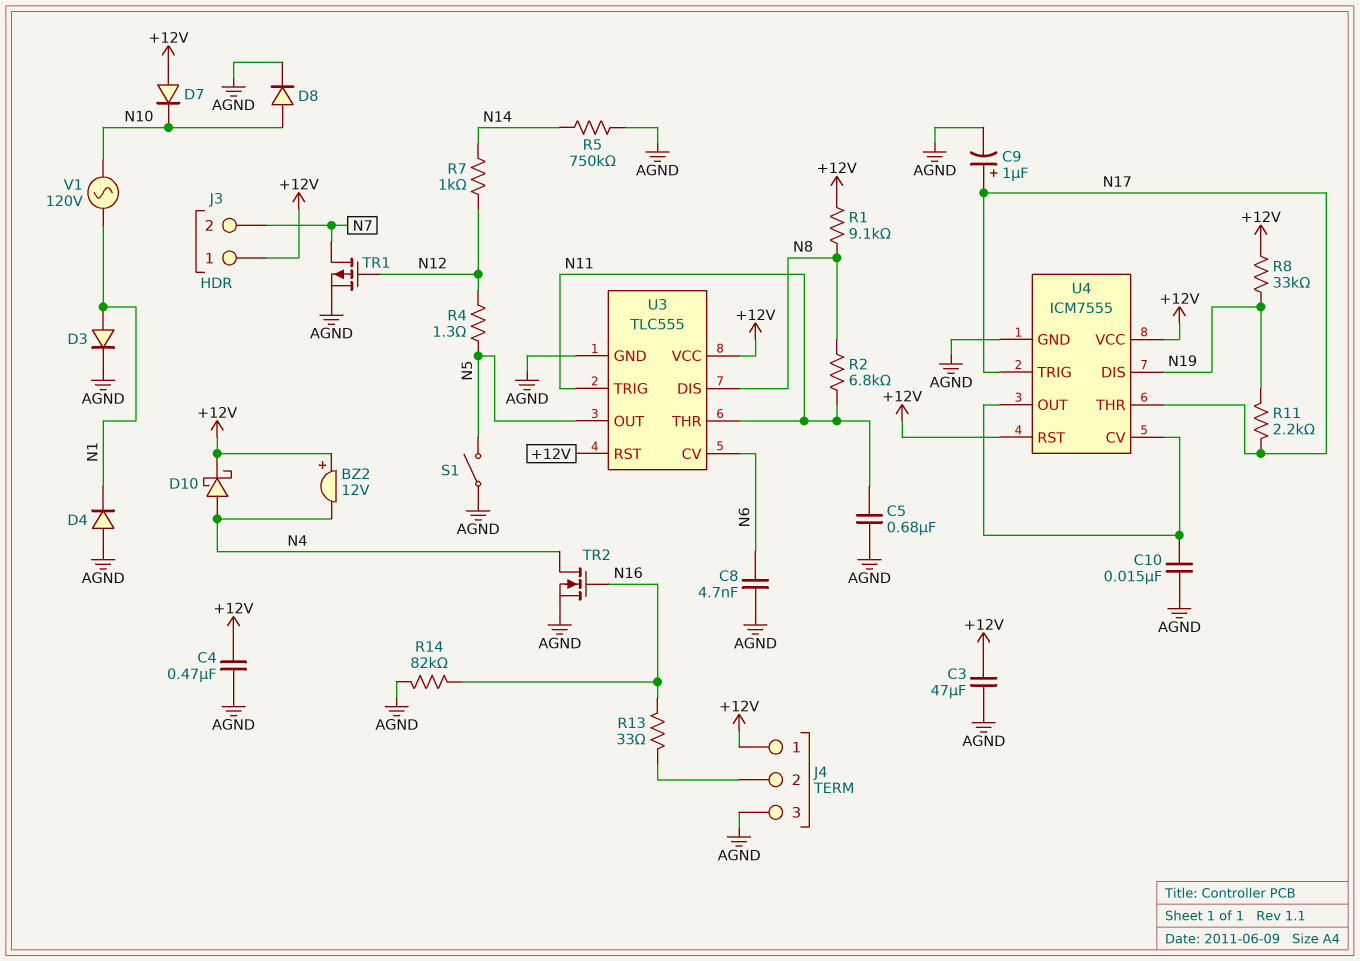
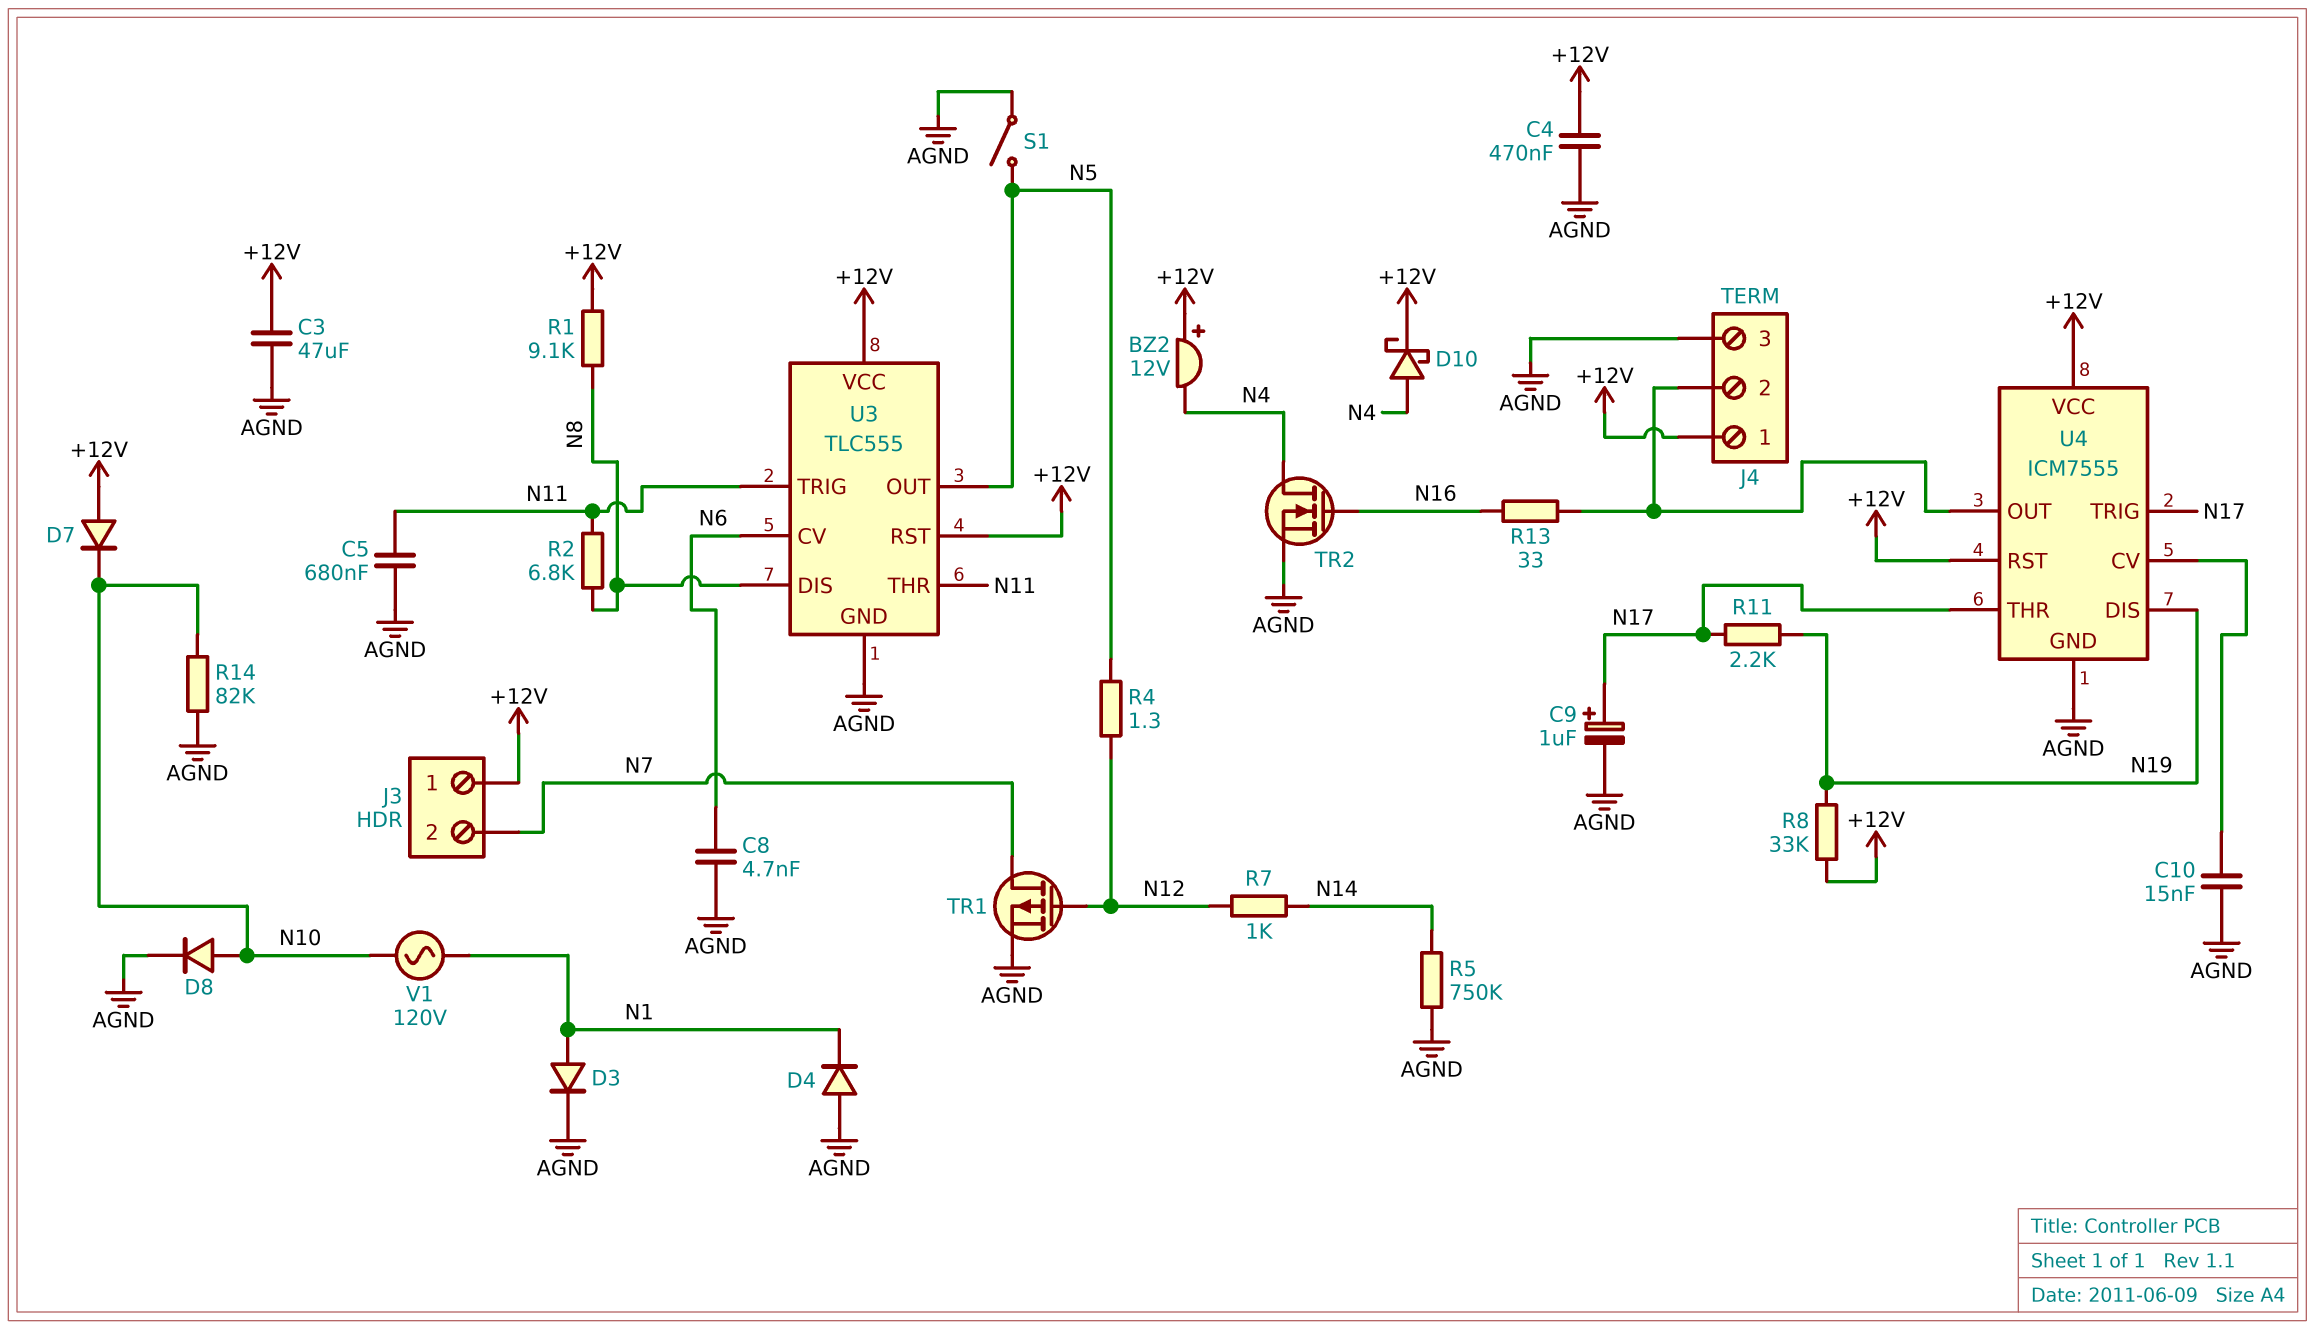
R14: 82k (AGND, N16) -> 82k (AGND, N10)
U4 pin OUT: U4/CV -> J4/2

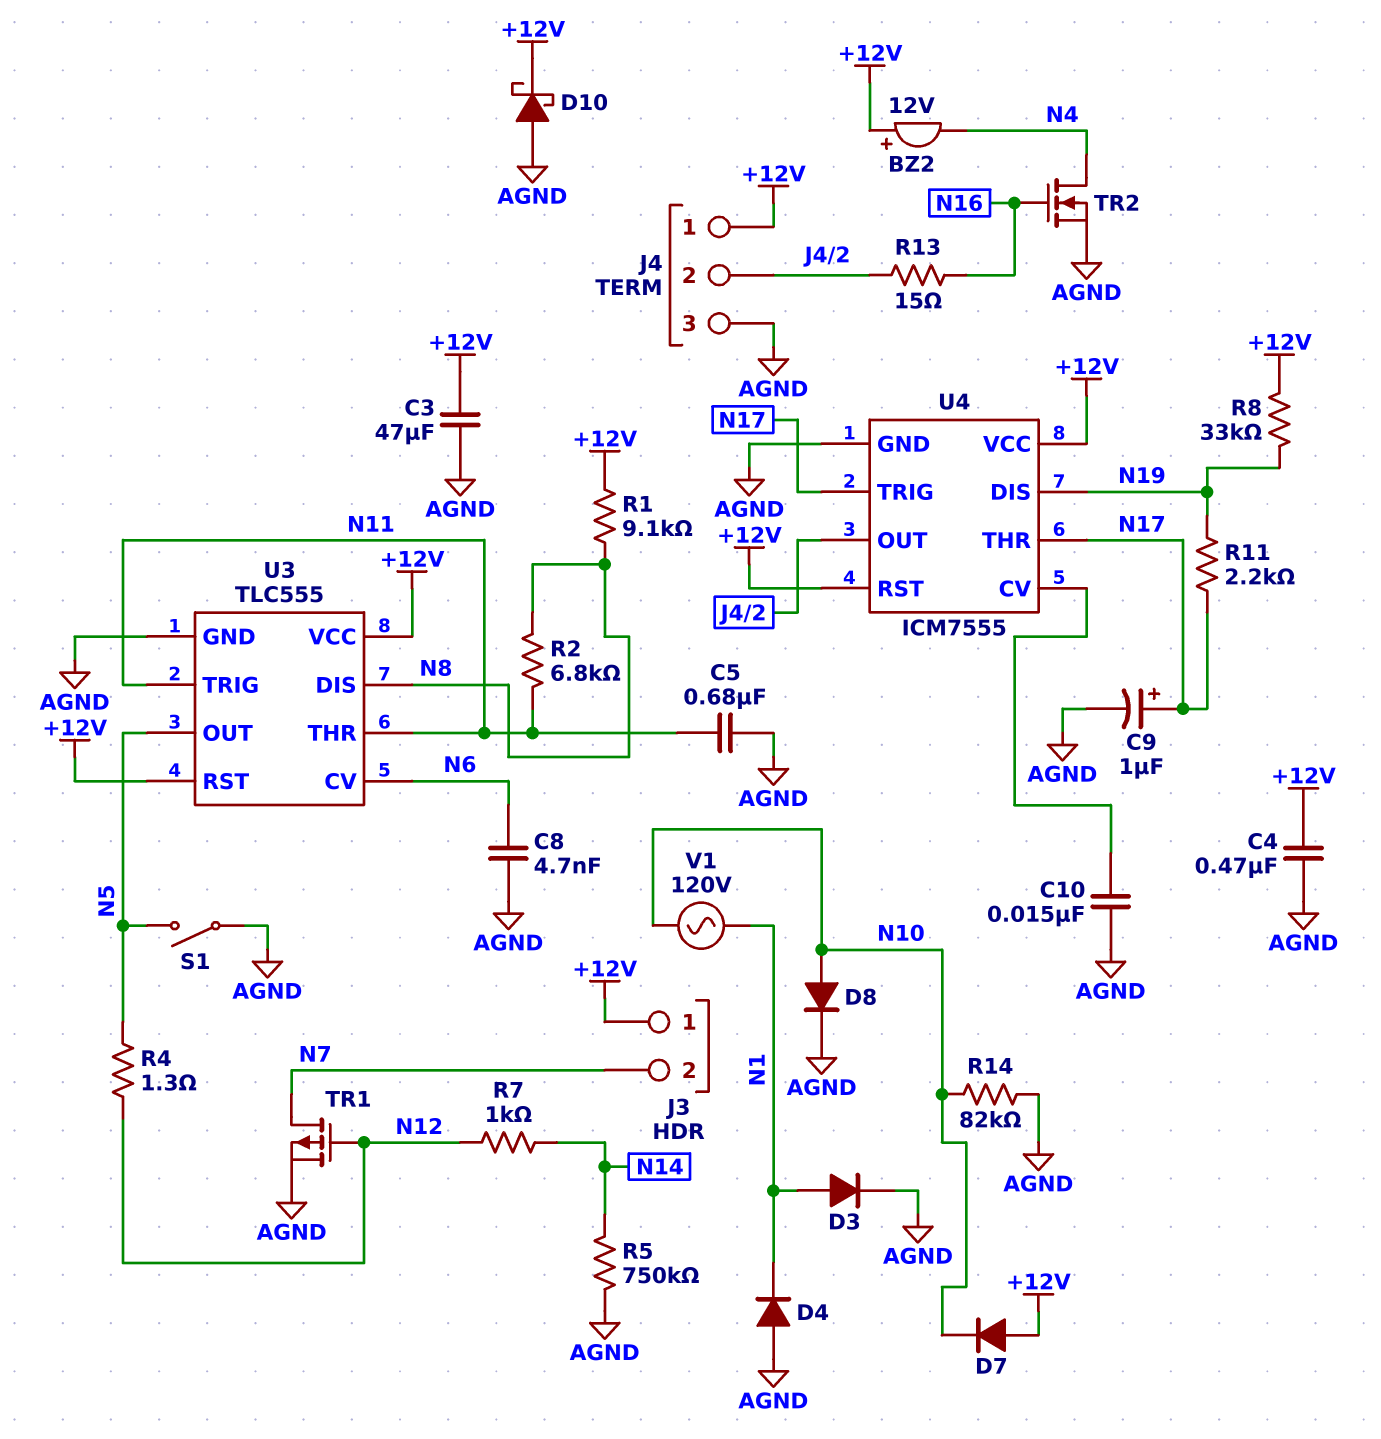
D10: schottky (A N4, K +12V) -> schottky (A AGND, K +12V)
R13: 33 (J4/2, N16) -> 15 (J4/2, N16)

